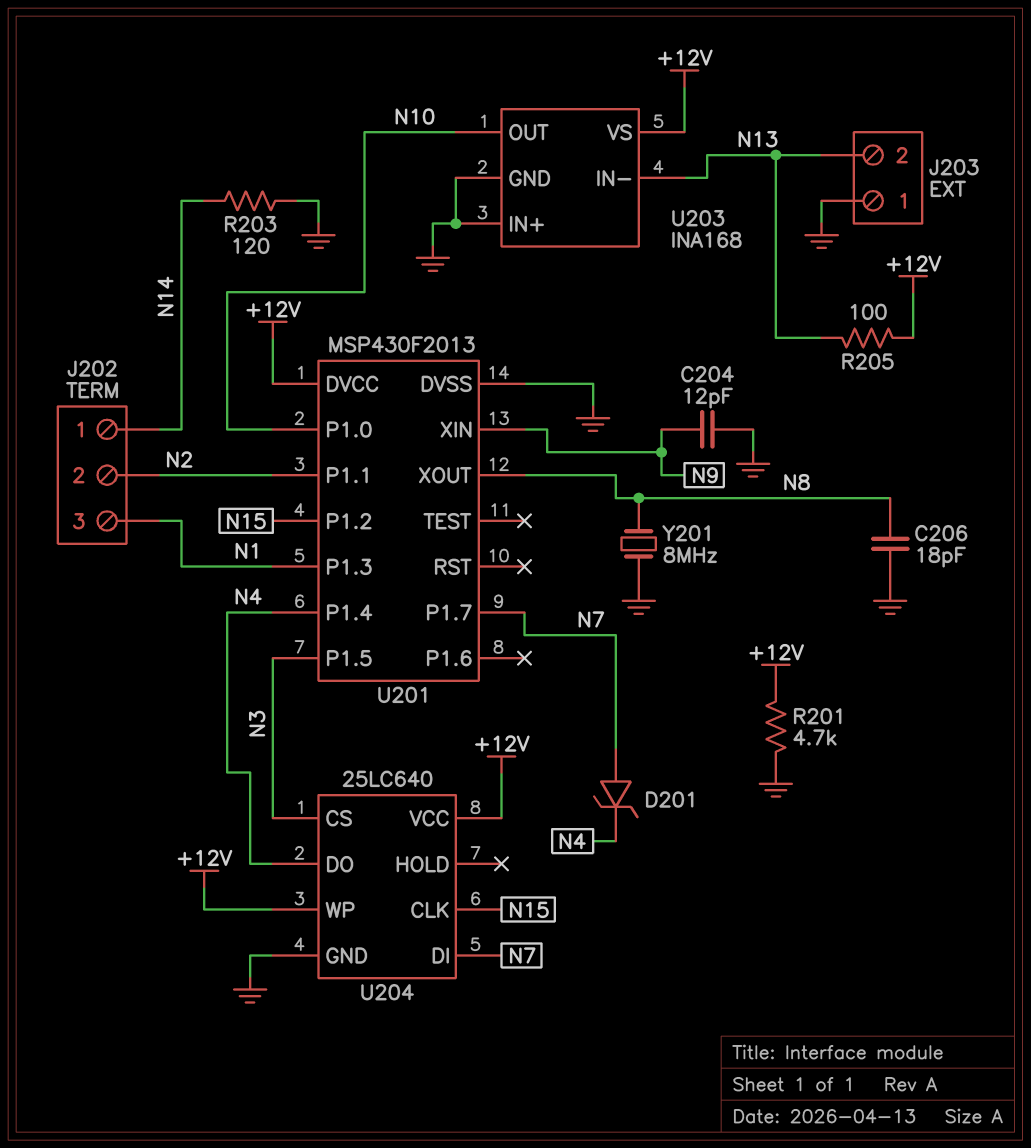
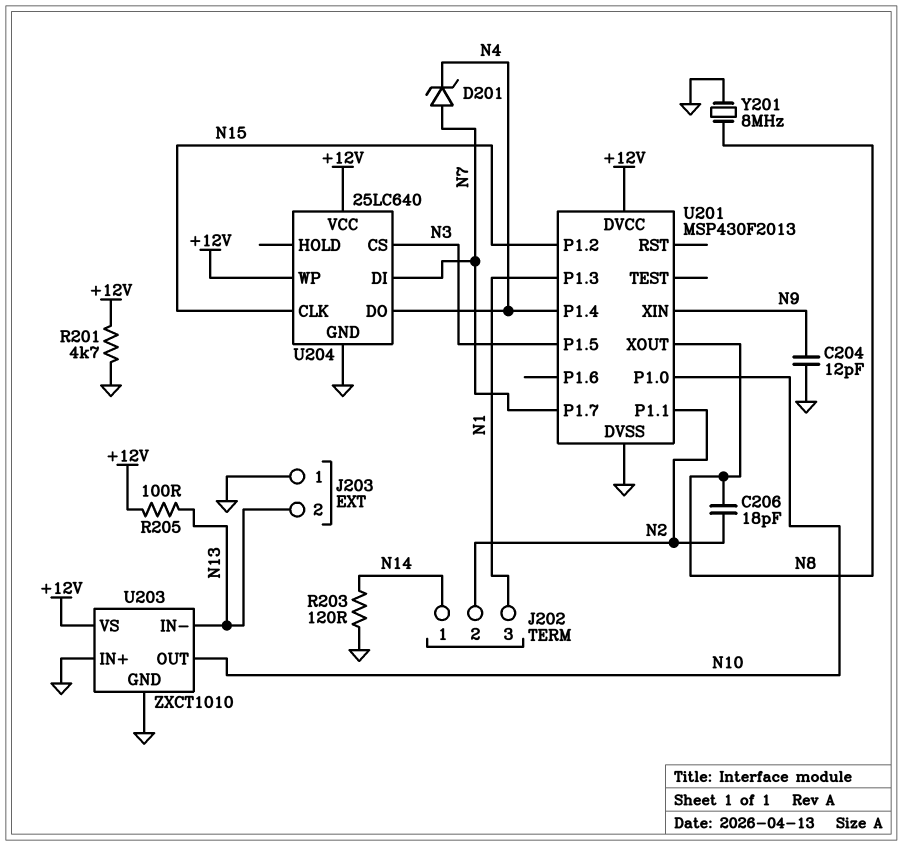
C206: 18pF (GND, N8) -> 18pF (N2, N8)
U203: INA168 -> ZXCT1010

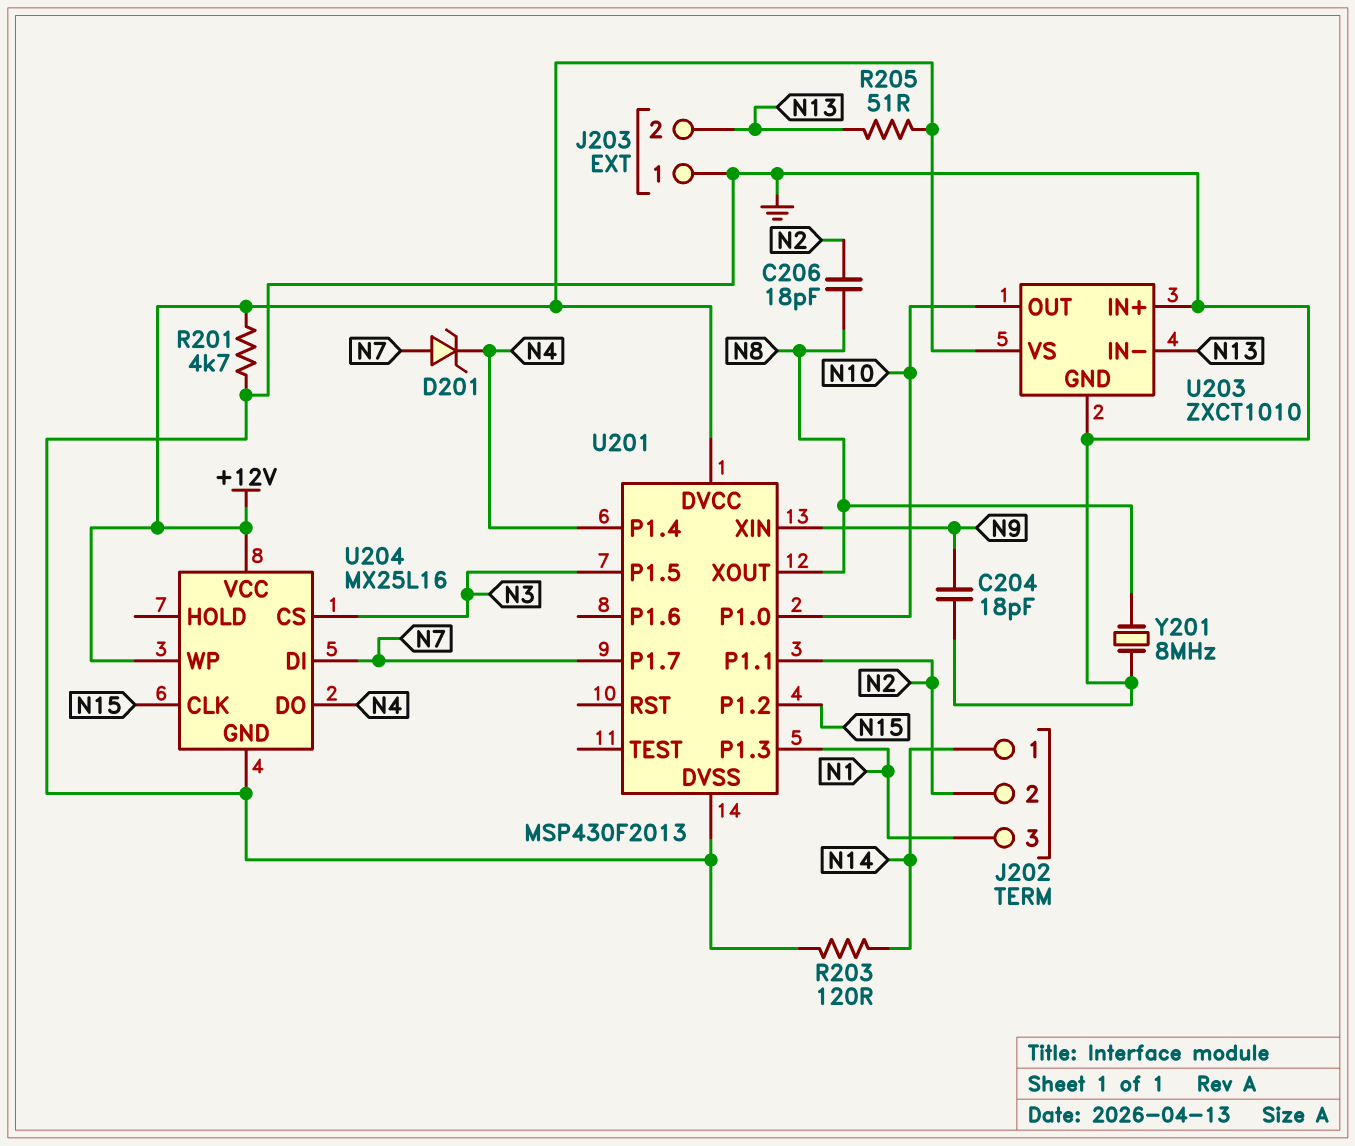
C204: 12pF (GND, N9) -> 18pF (GND, N9)
R205: 100 (+12V, N13) -> 51 (+12V, N13)
U204: 25LC640 -> MX25L16

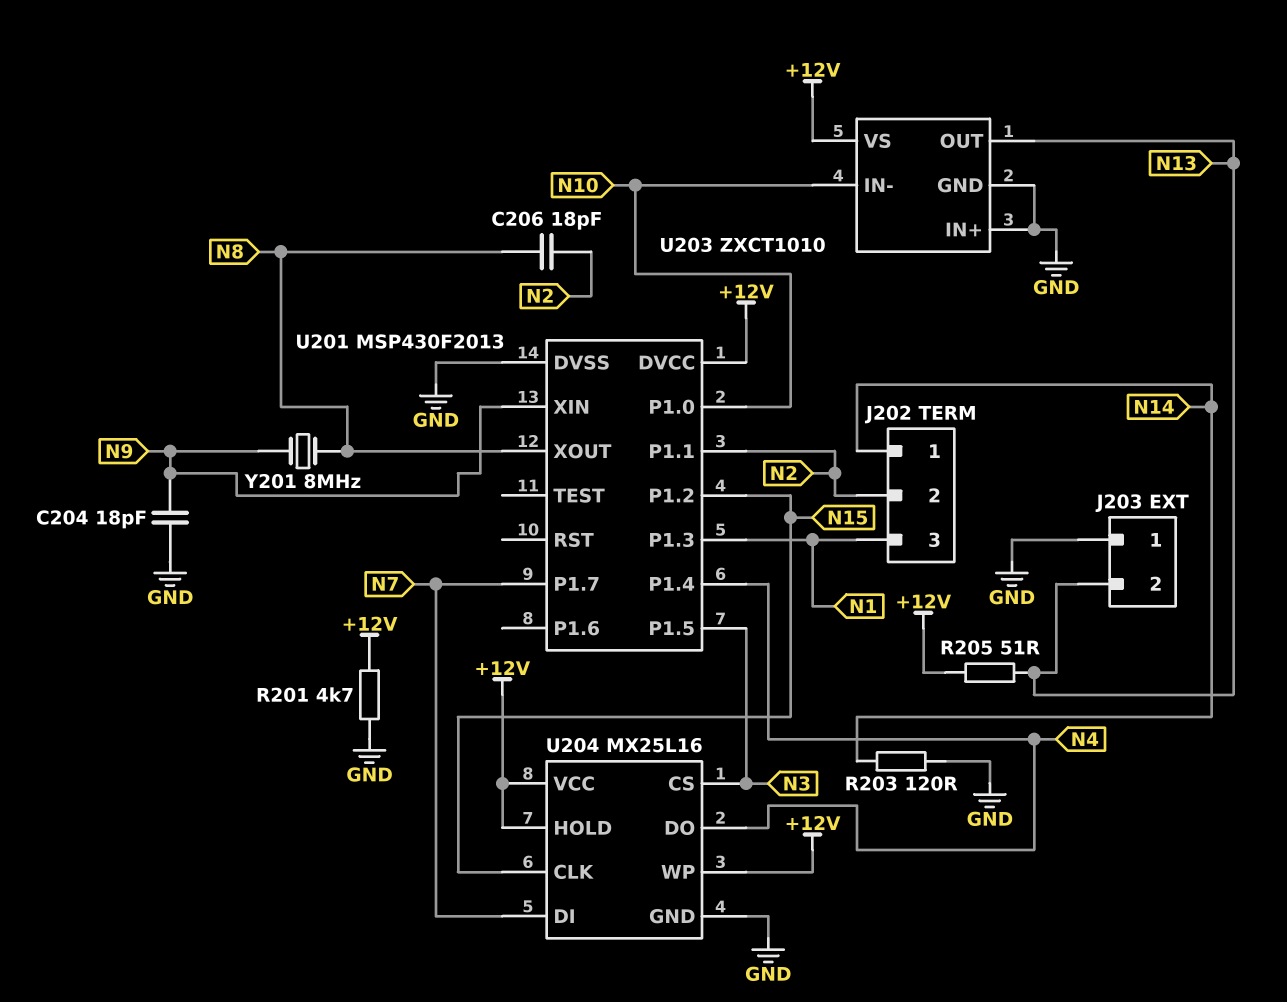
D201: zener (A N7, K N4) -> none
U203 pin IN-: N13 -> N10
U203 pin OUT: N10 -> N13
U204 pin HOLD: none -> +12V
Y201: 8MHz (GND, N8) -> 8MHz (N8, N9)

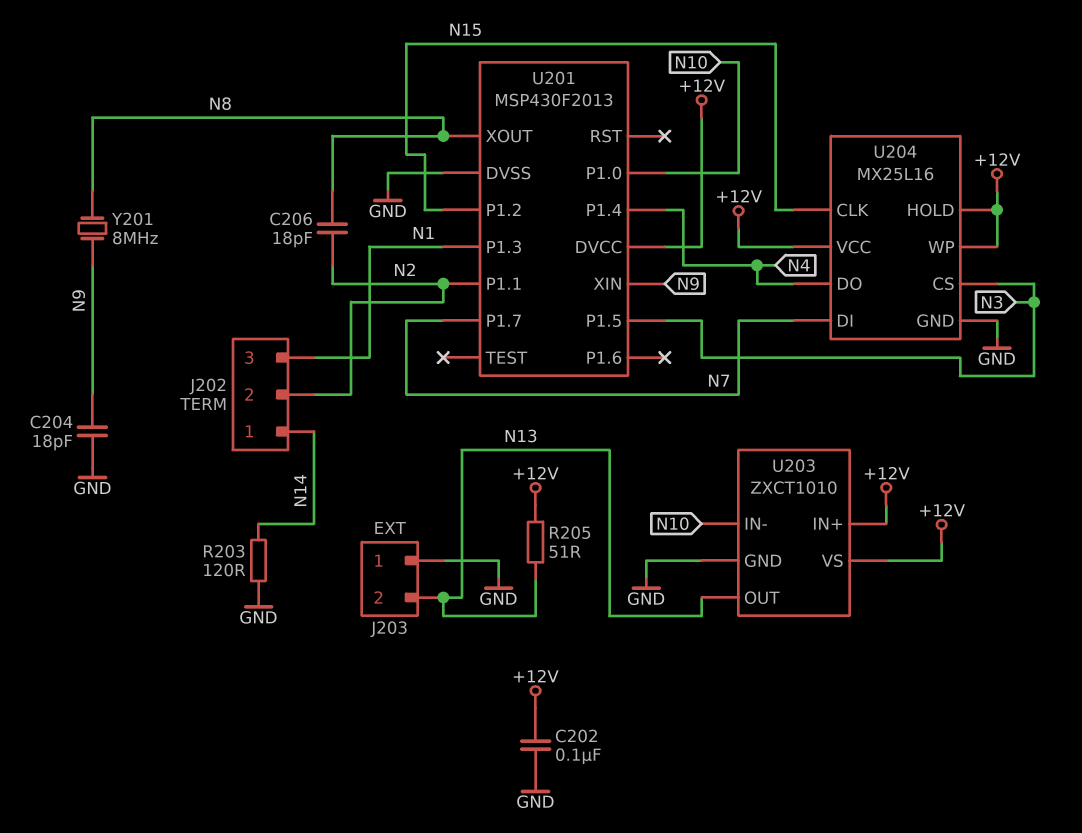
C202: none -> 100nF (+12V, GND)
R201: 4.7k (+12V, GND) -> none
U203 pin IN+: GND -> +12V

